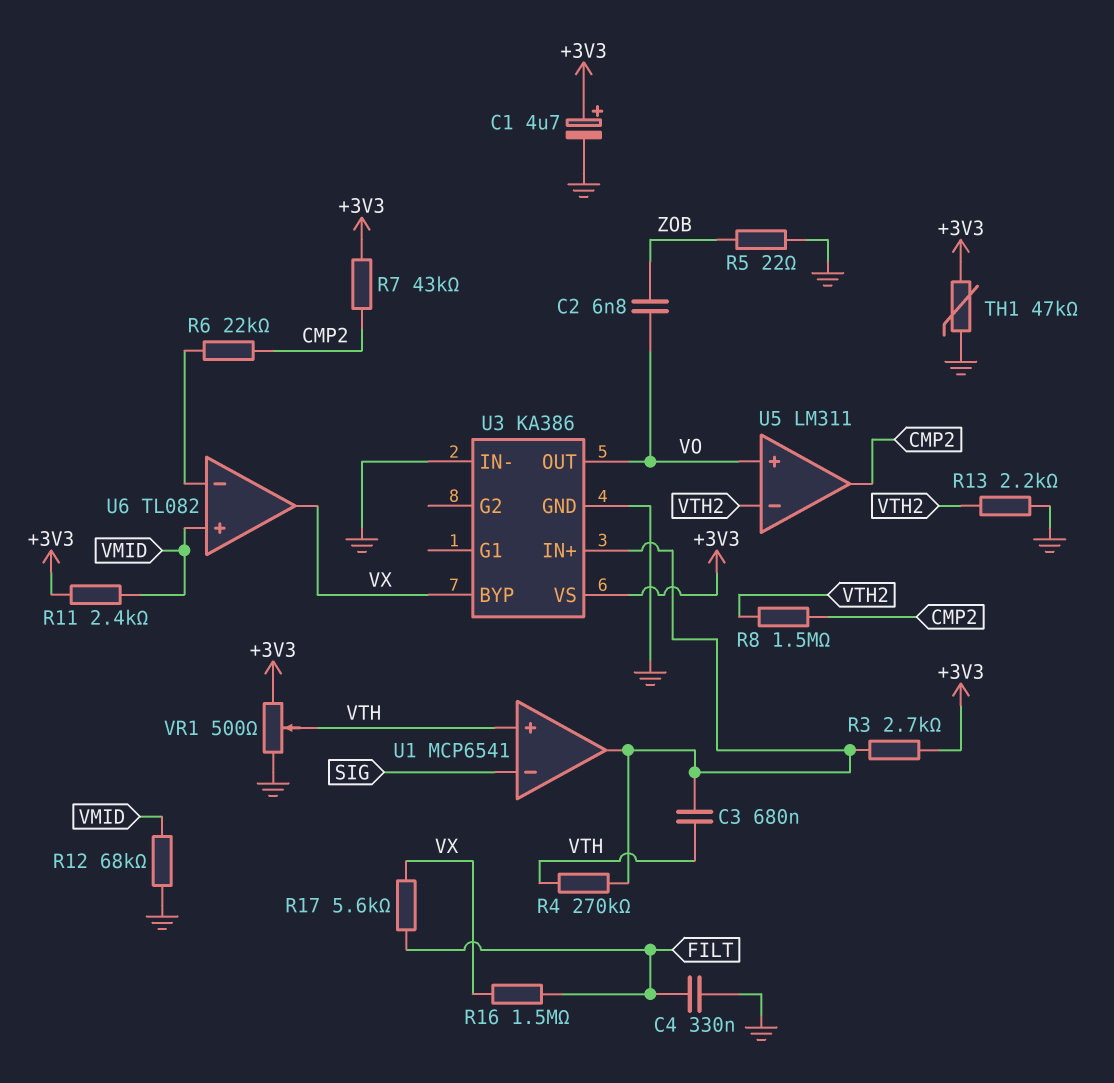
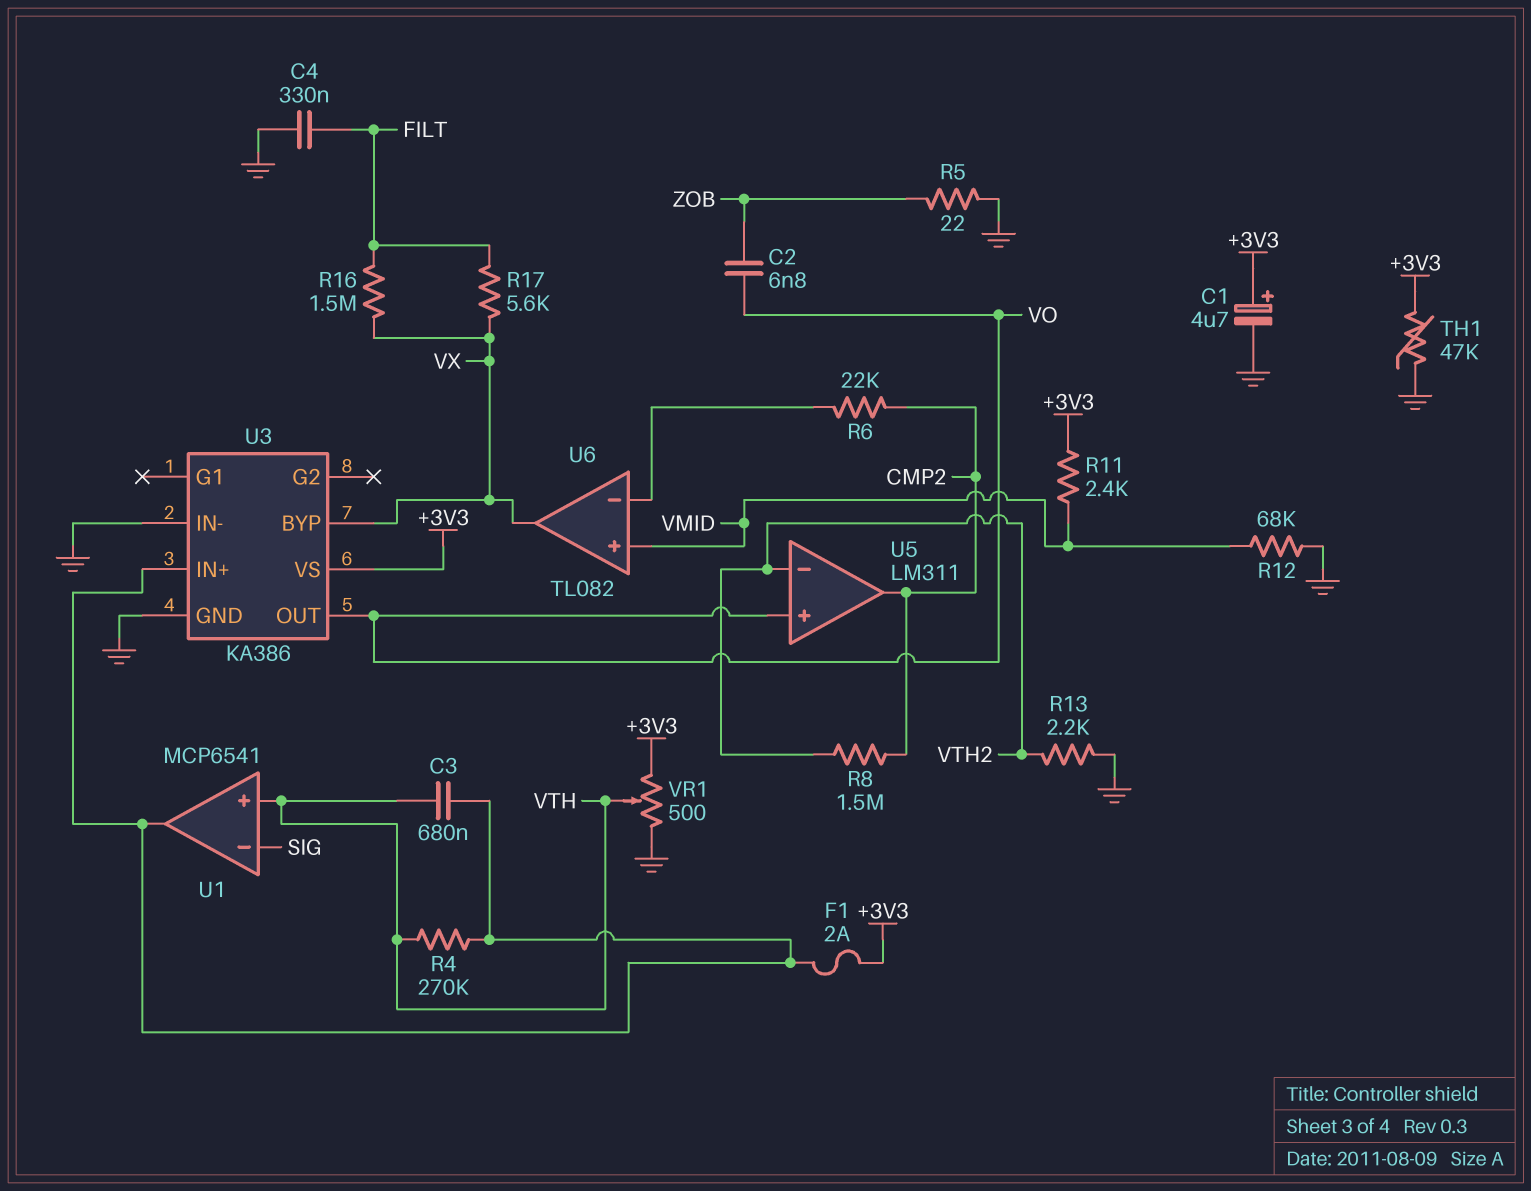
F1: none -> 2A (+3V3, U1/out)
R3: 2.7k (+3V3, U1/out) -> none
R7: 43k (+3V3, CMP2) -> none

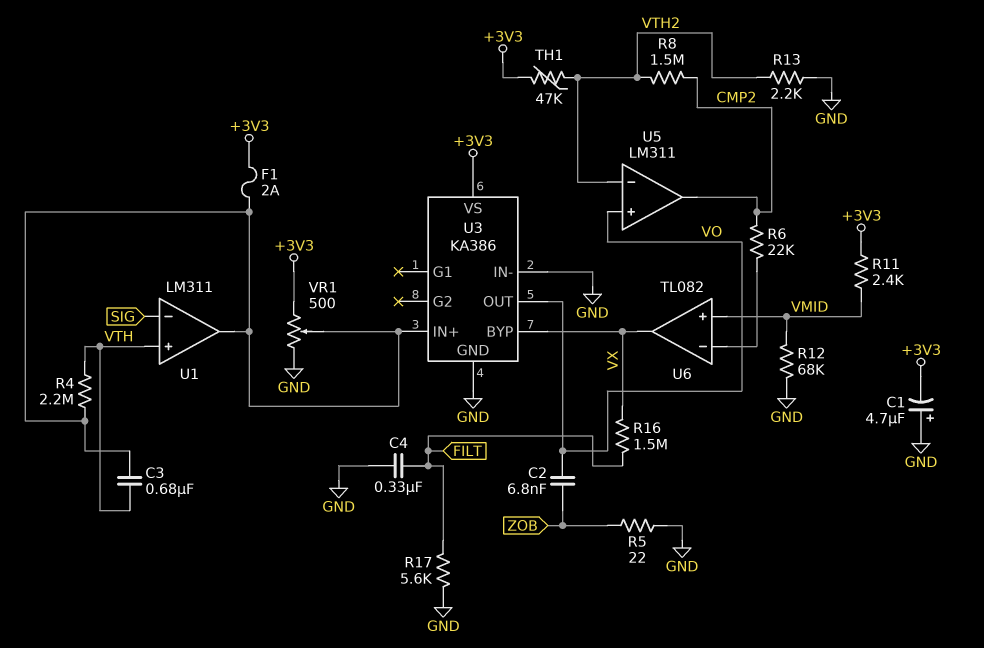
C1: 4.7uF (plus +3V3, minus GND) -> 4.7uF (plus GND, minus +3V3)
R4: 270k (U1/out, VTH) -> 2.2M (U1/out, VTH)
R17: 5.6k (FILT, VX) -> 5.6k (FILT, GND)
TH1: 47k (+3V3, GND) -> 47k (+3V3, VTH2)
U1: MCP6541 -> LM311
VR1: 500 (+3V3, GND, wiper VTH) -> 500 (+3V3, GND, wiper U1/out)

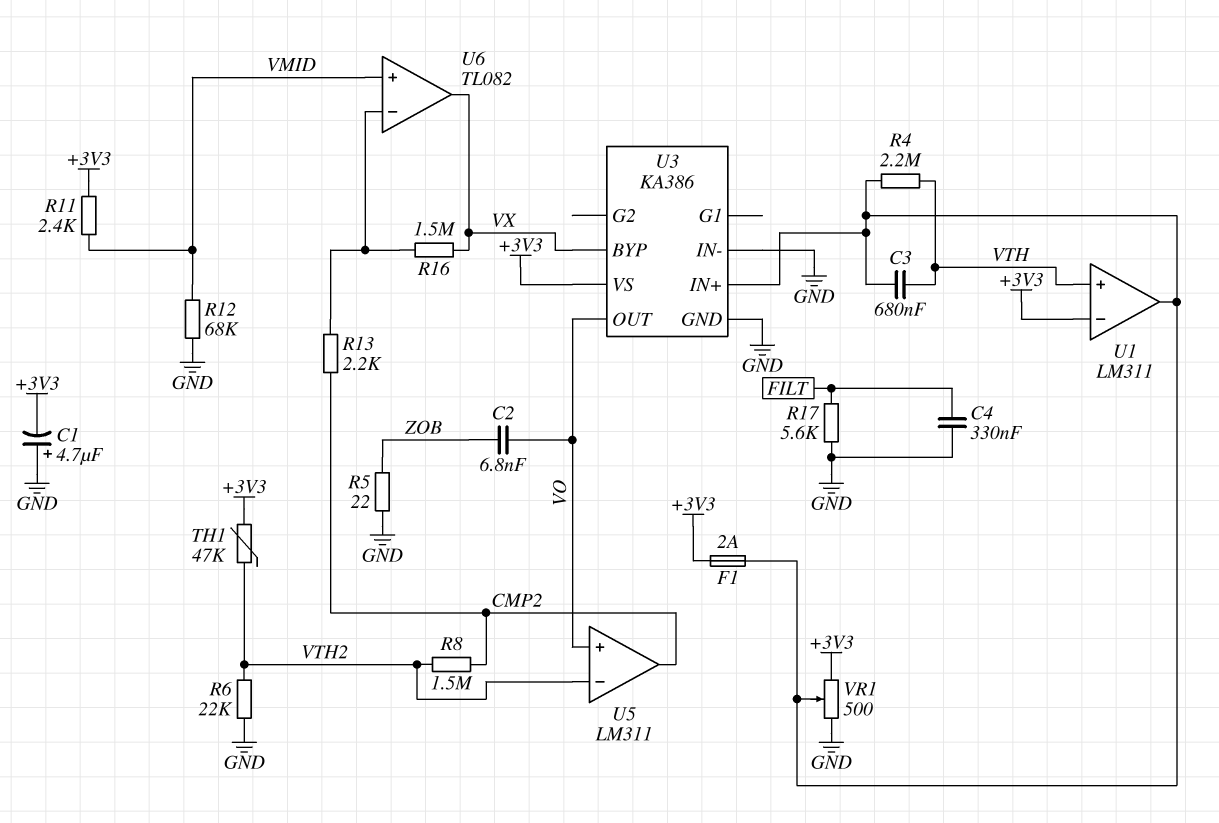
R6: 22k (CMP2, U6/in-) -> 22k (GND, VTH2)
R13: 2.2k (GND, VTH2) -> 2.2k (CMP2, U6/in-)
R16: 1.5M (FILT, VX) -> 1.5M (U6/in-, VX)
U1 pin in-: SIG -> +3V3

